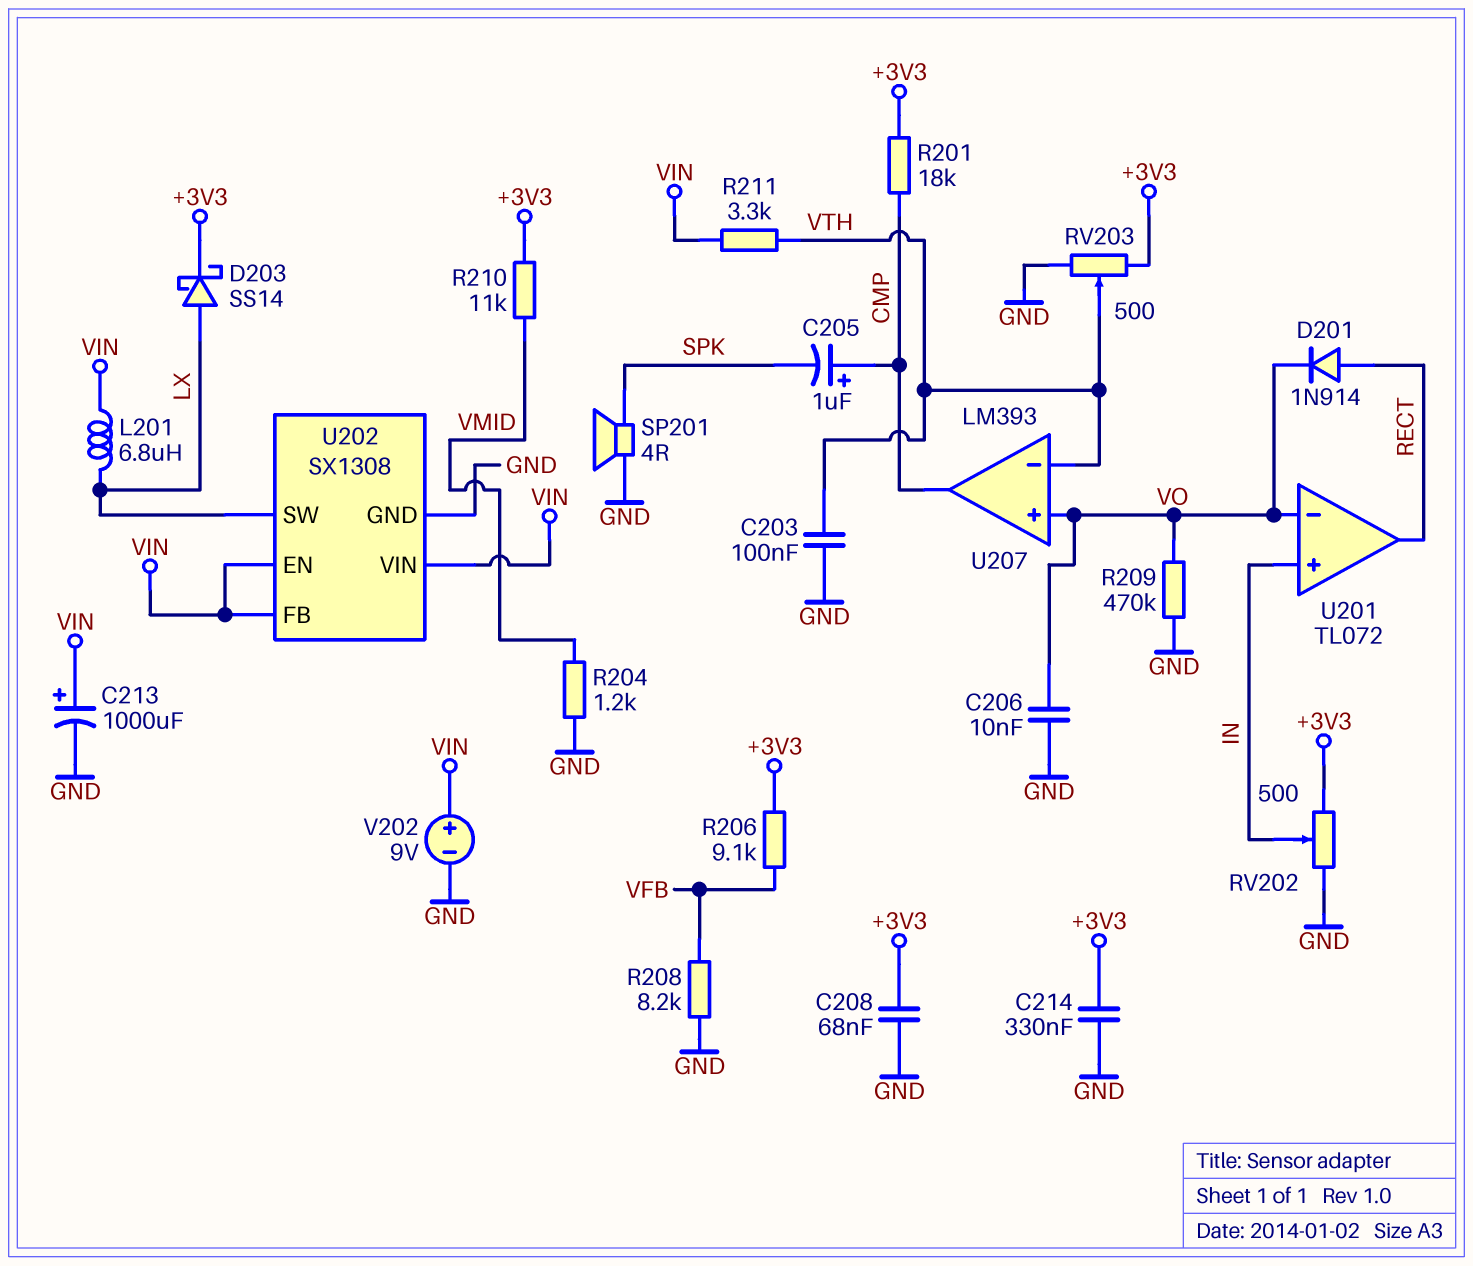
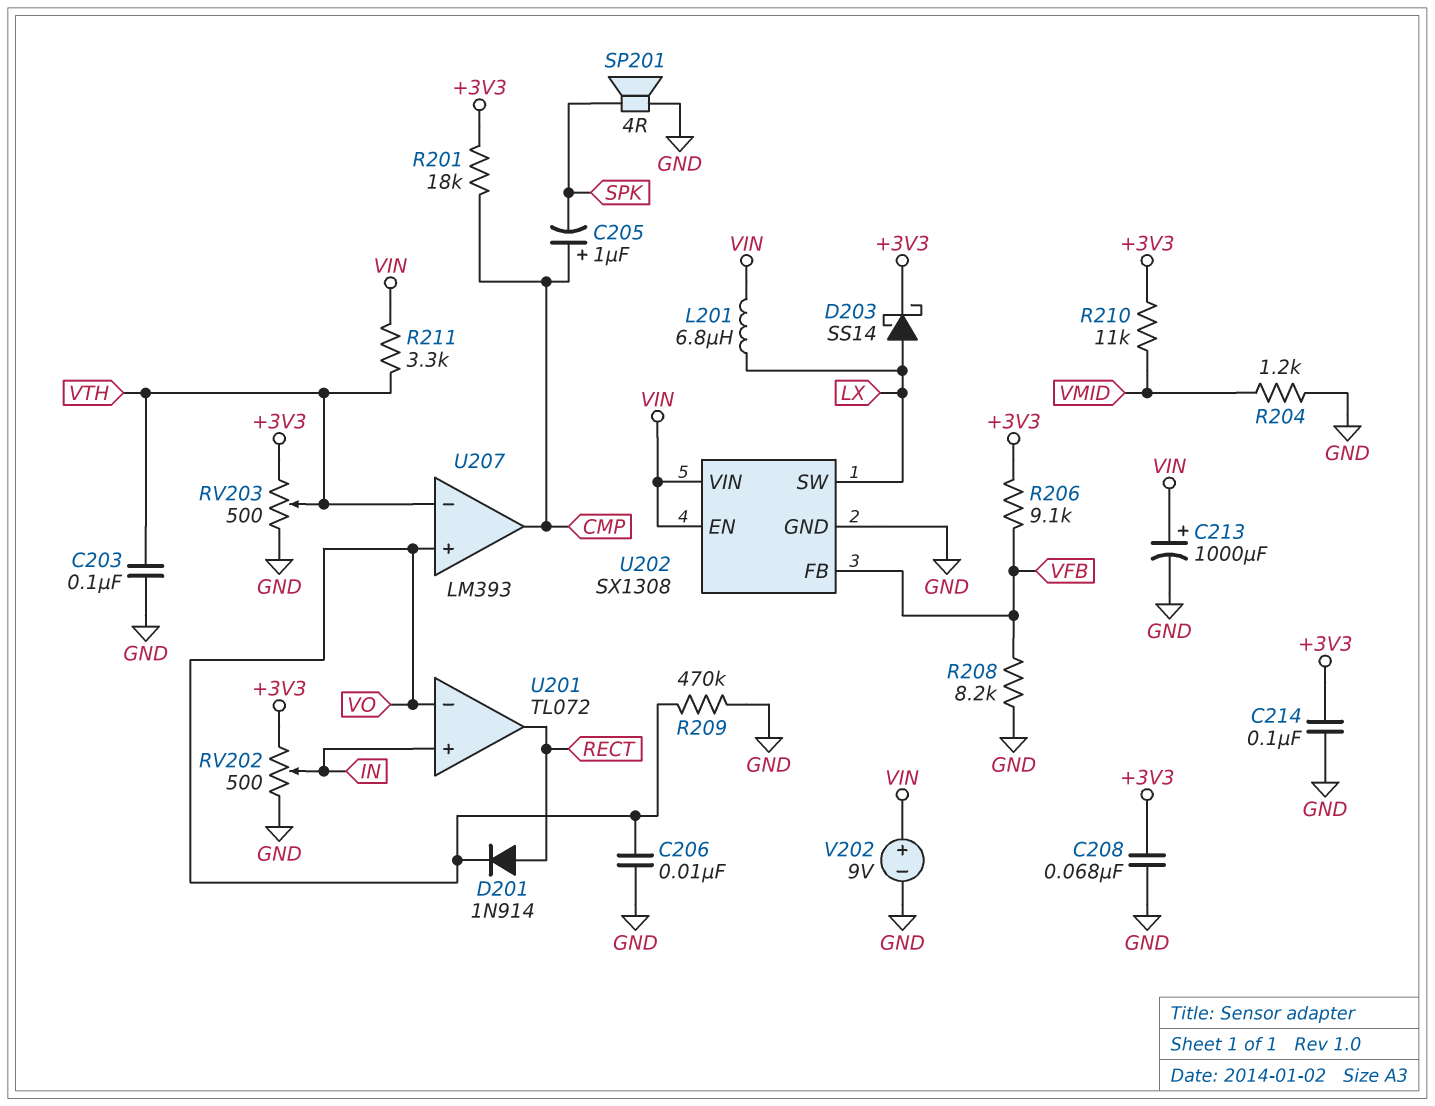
C214: 330nF (+3V3, GND) -> 100nF (+3V3, GND)
U202 pin FB: VIN -> VFB

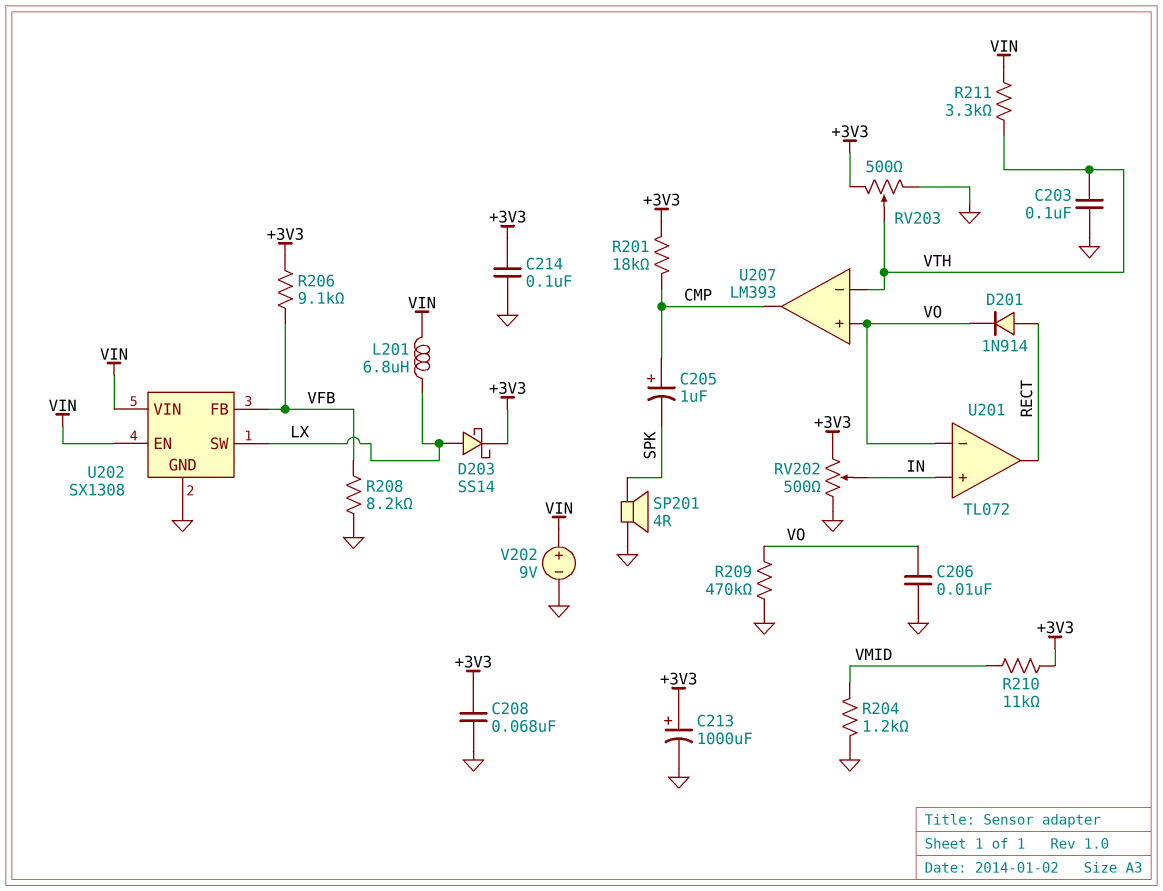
C213: 1000uF (plus VIN, minus GND) -> 1000uF (plus +3V3, minus GND)

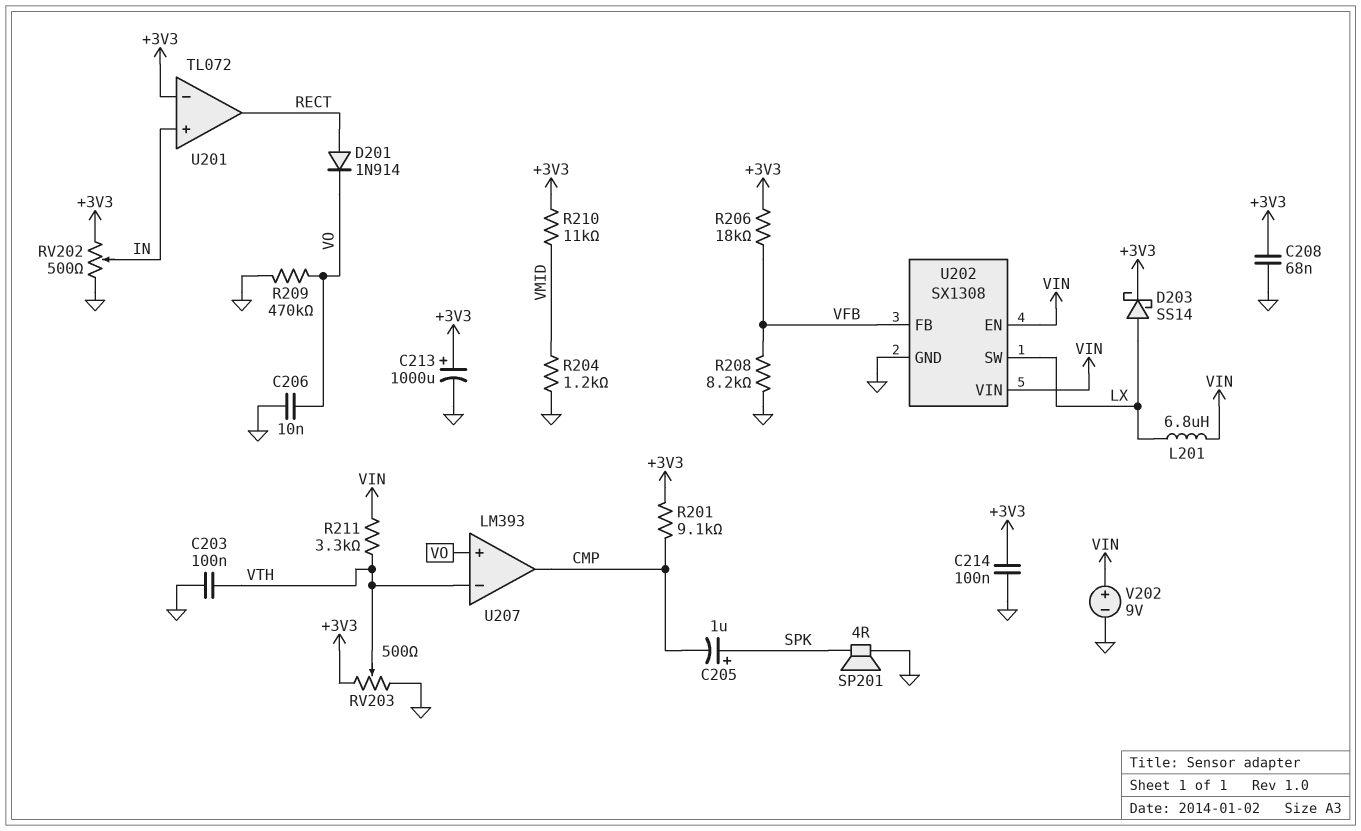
C205: 1uF (plus CMP, minus SPK) -> 1uF (plus SPK, minus CMP)
R201: 18k (+3V3, CMP) -> 9.1k (+3V3, CMP)
R206: 9.1k (+3V3, VFB) -> 18k (+3V3, VFB)
U201 pin in-: VO -> +3V3

